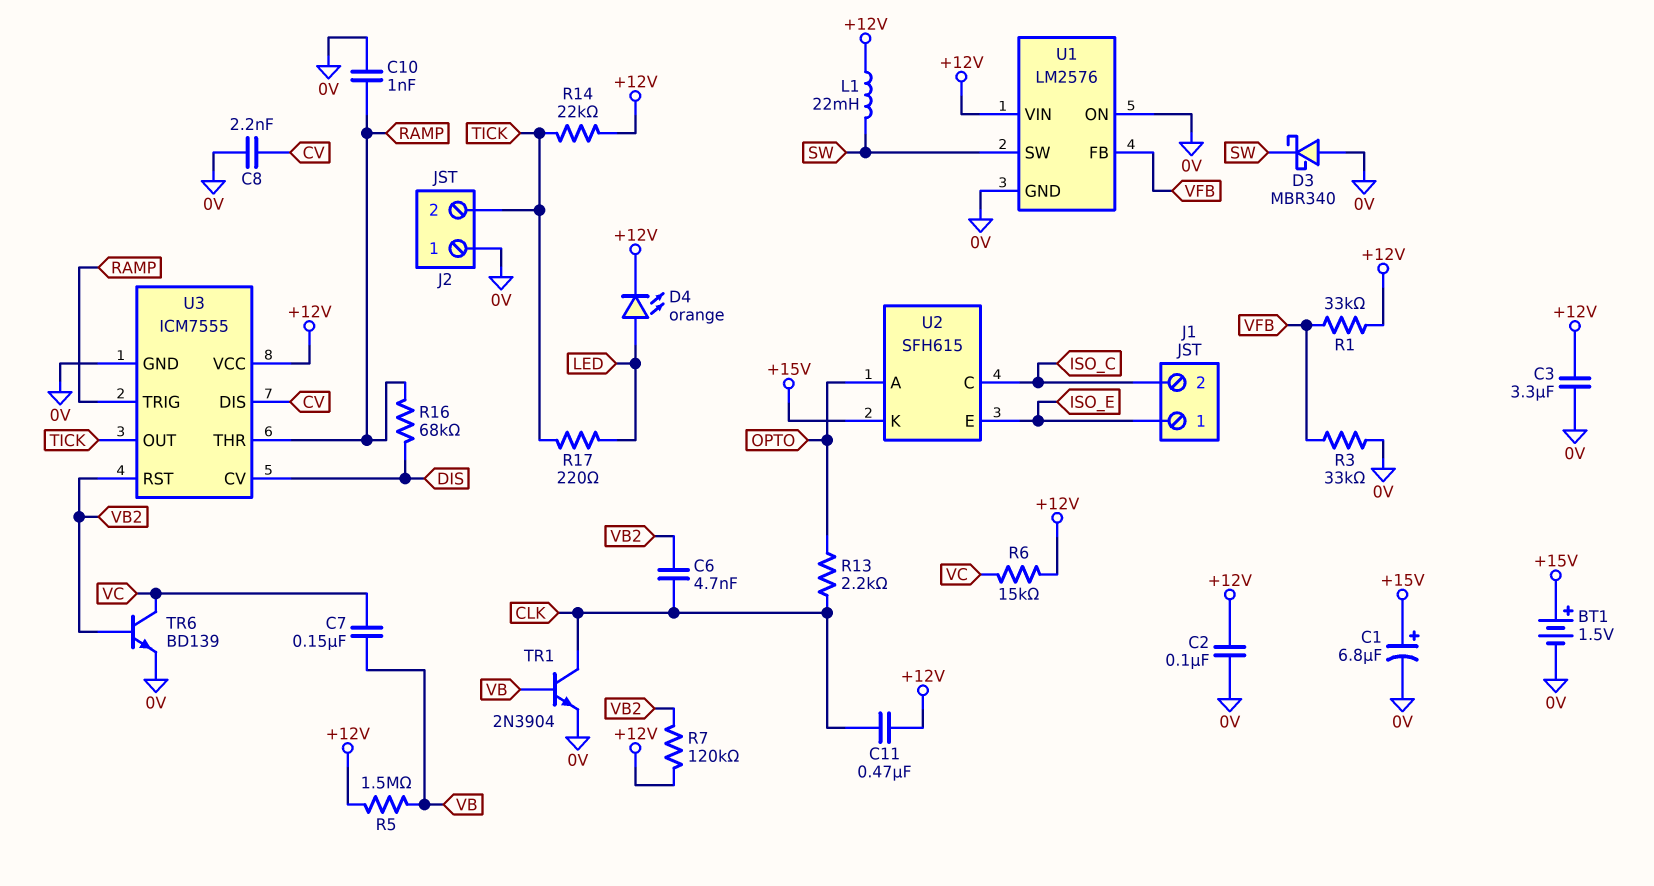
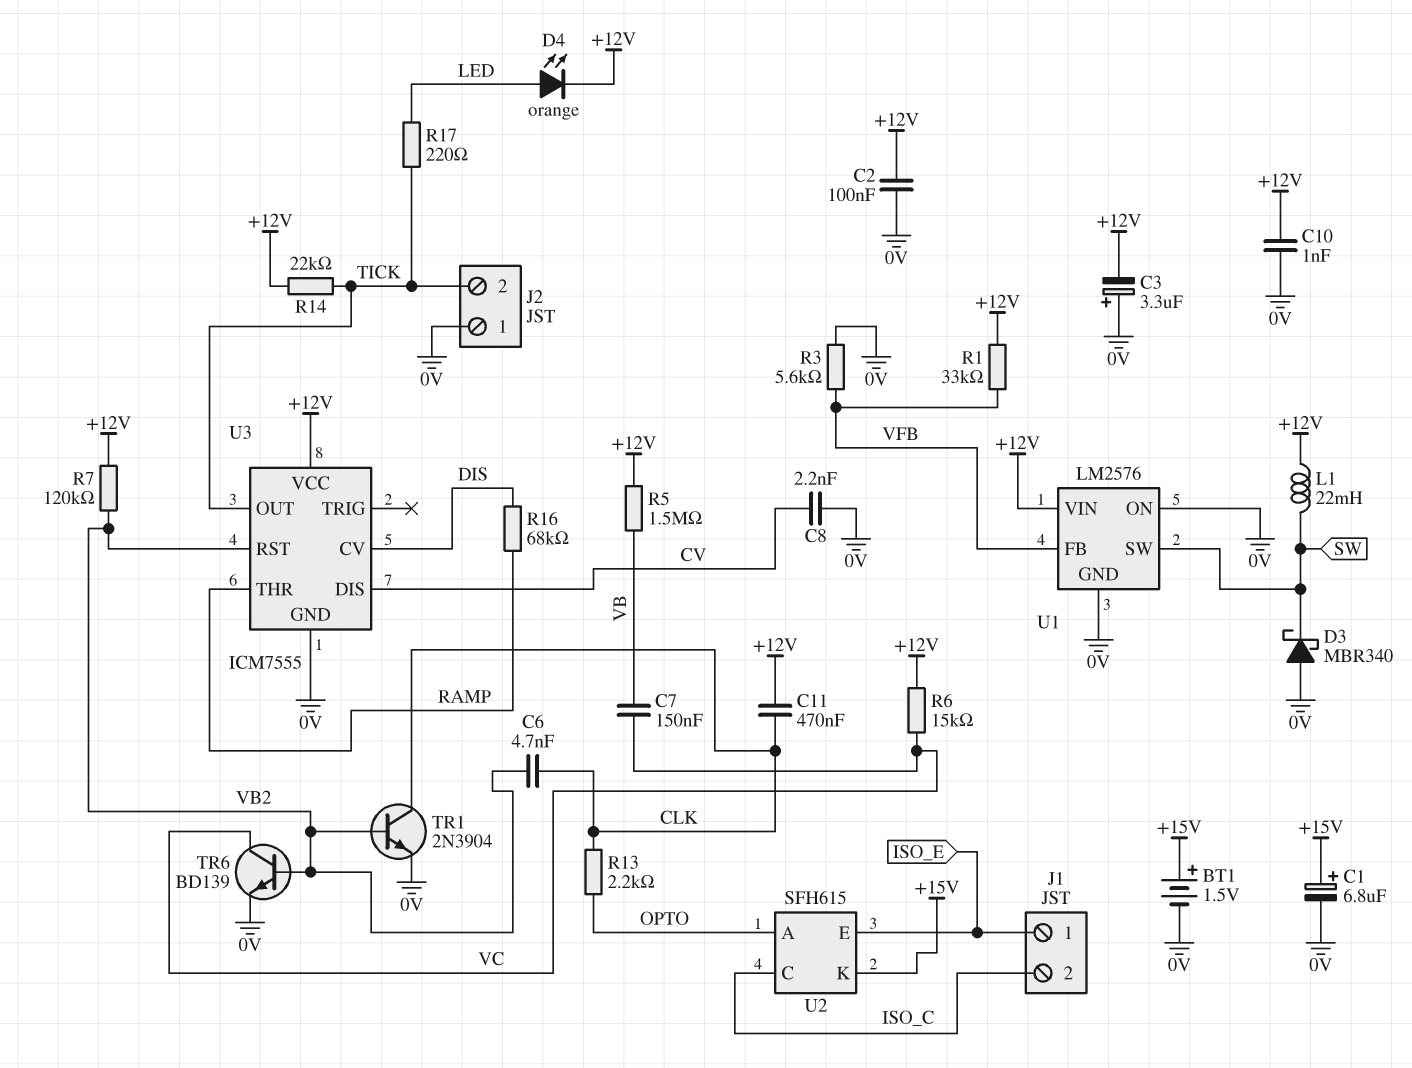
C3: 3.3uF (+12V, 0V) -> 3.3uF (plus 0V, minus +12V)
C10: 1nF (0V, RAMP) -> 1nF (+12V, 0V)
R3: 33k (0V, VFB) -> 5.6k (0V, VFB)
TR1: NPN 2N3904 (B VB, C CLK, E 0V) -> NPN 2N3904 (B VB2, C CLK, E 0V)
U3 pin TRIG: RAMP -> none

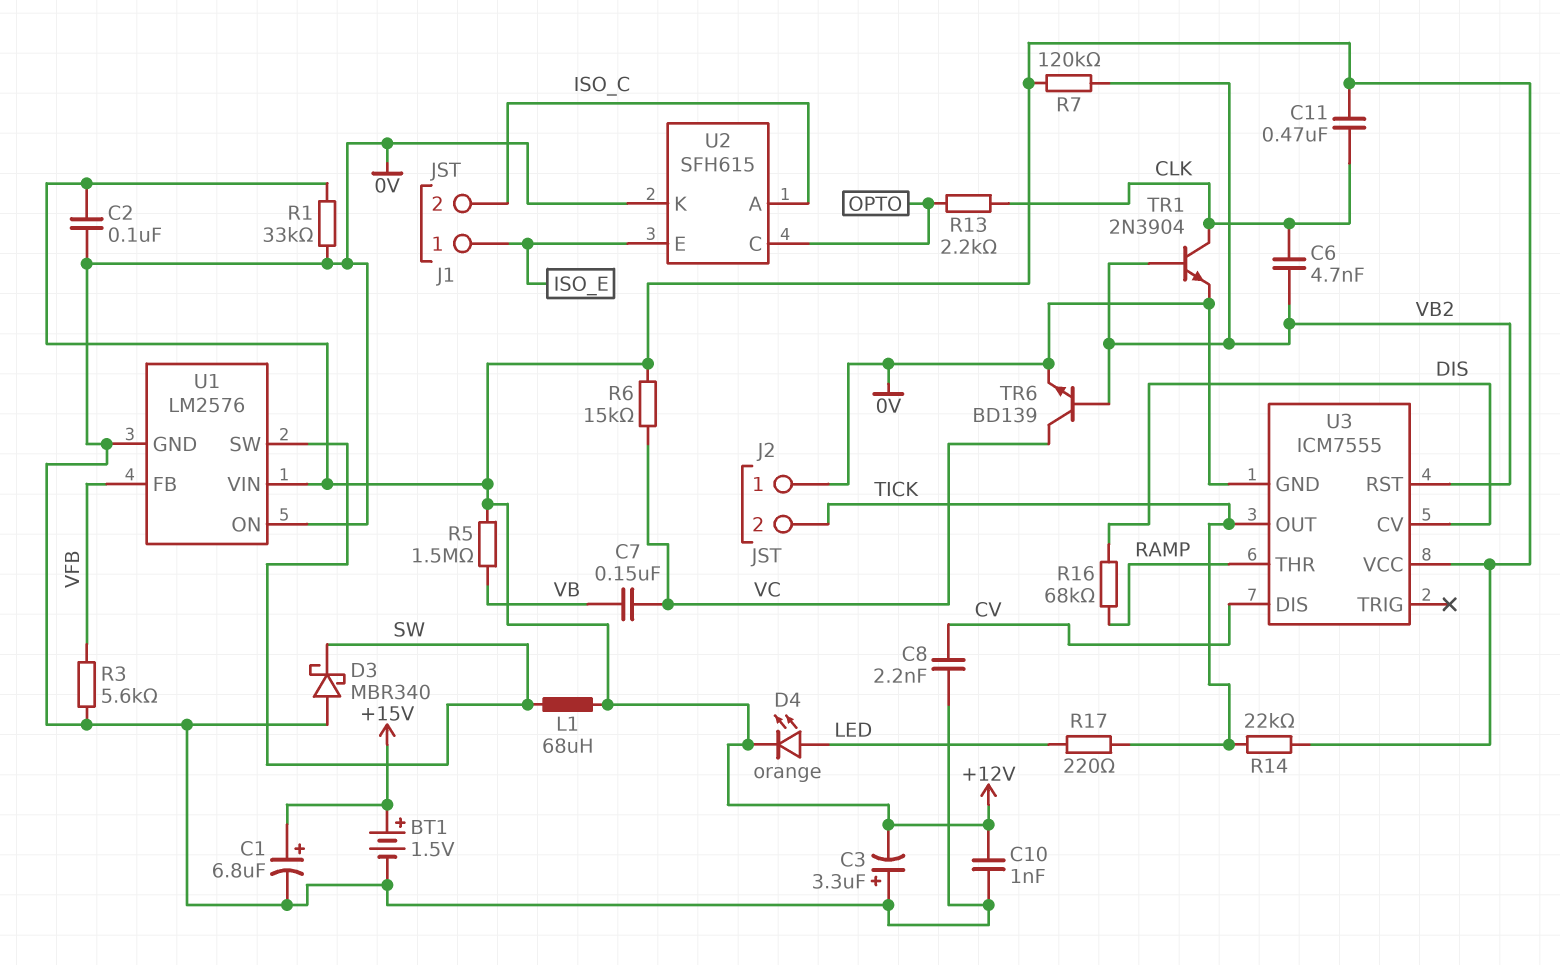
L1: 22mH (+12V, SW) -> 68uH (+12V, SW)
R1: 33k (+12V, VFB) -> 33k (+12V, 0V)
U2 pin A: OPTO -> ISO_C
U2 pin C: ISO_C -> OPTO
U2 pin K: +15V -> 0V

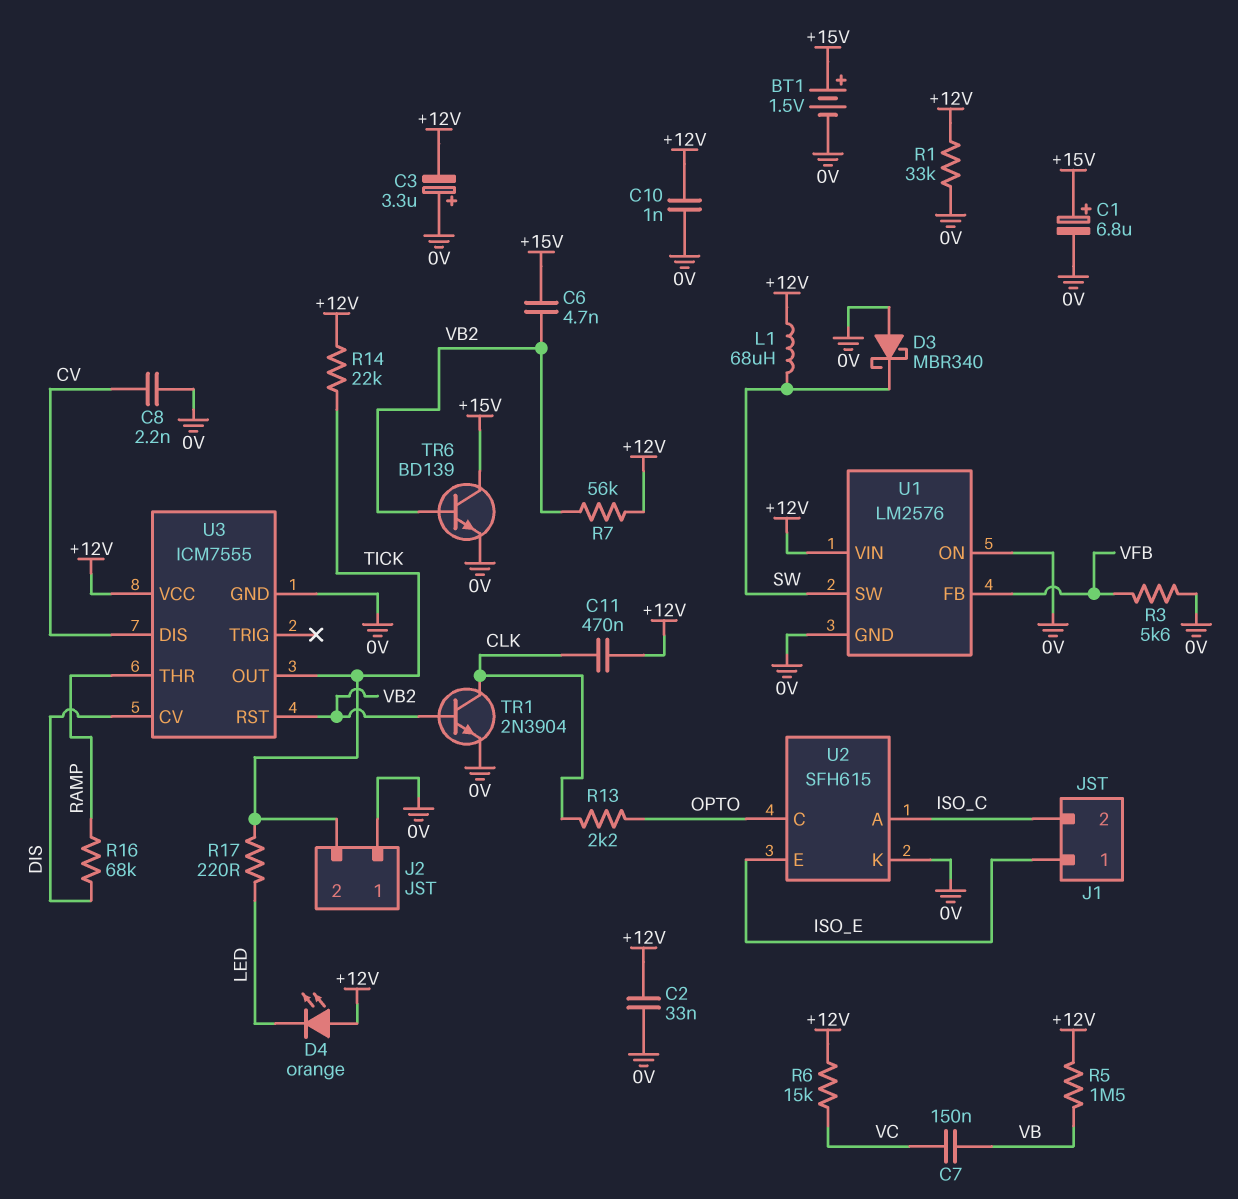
C2: 100nF (+12V, 0V) -> 33nF (+12V, 0V)
C6: 4.7nF (CLK, VB2) -> 4.7nF (+15V, VB2)
D4: LED orange (A LED, K +12V) -> LED orange (A +12V, K LED)
R7: 120k (+12V, VB2) -> 56k (+12V, VB2)
TR6: NPN BD139 (B VB2, C VC, E 0V) -> NPN BD139 (B VB2, C +15V, E 0V)

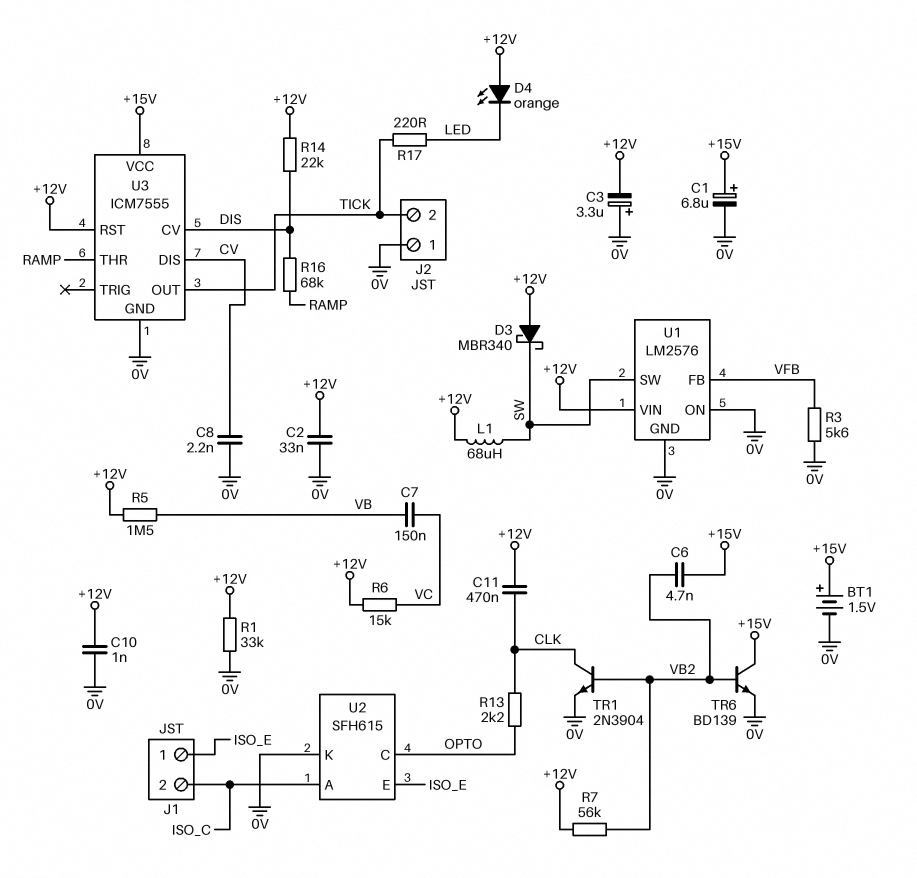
D3: schottky MBR340 (A 0V, K SW) -> schottky MBR340 (A +12V, K SW)
R14: 22k (+12V, TICK) -> 22k (+12V, DIS)
U3 pin RST: VB2 -> +12V
U3 pin VCC: +12V -> +15V

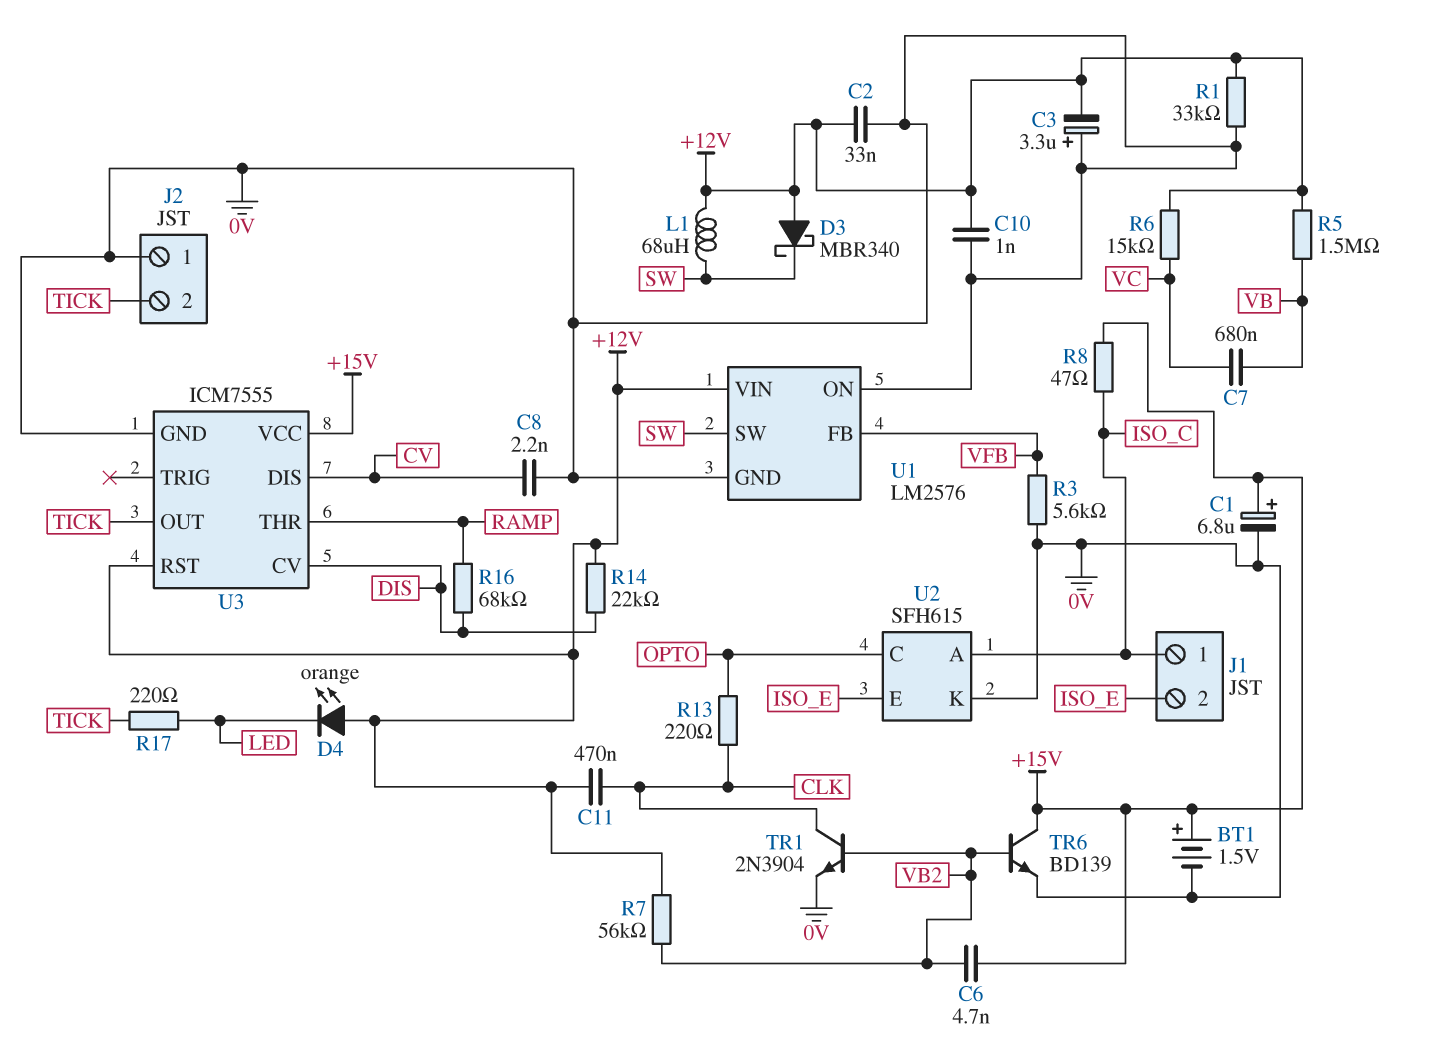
C7: 150nF (VB, VC) -> 680nF (VB, VC)
J1 pin 1: ISO_E -> ISO_C
J1 pin 2: ISO_C -> ISO_E
R8: none -> 47 (+15V, ISO_C)
R13: 2.2k (CLK, OPTO) -> 220 (CLK, OPTO)

